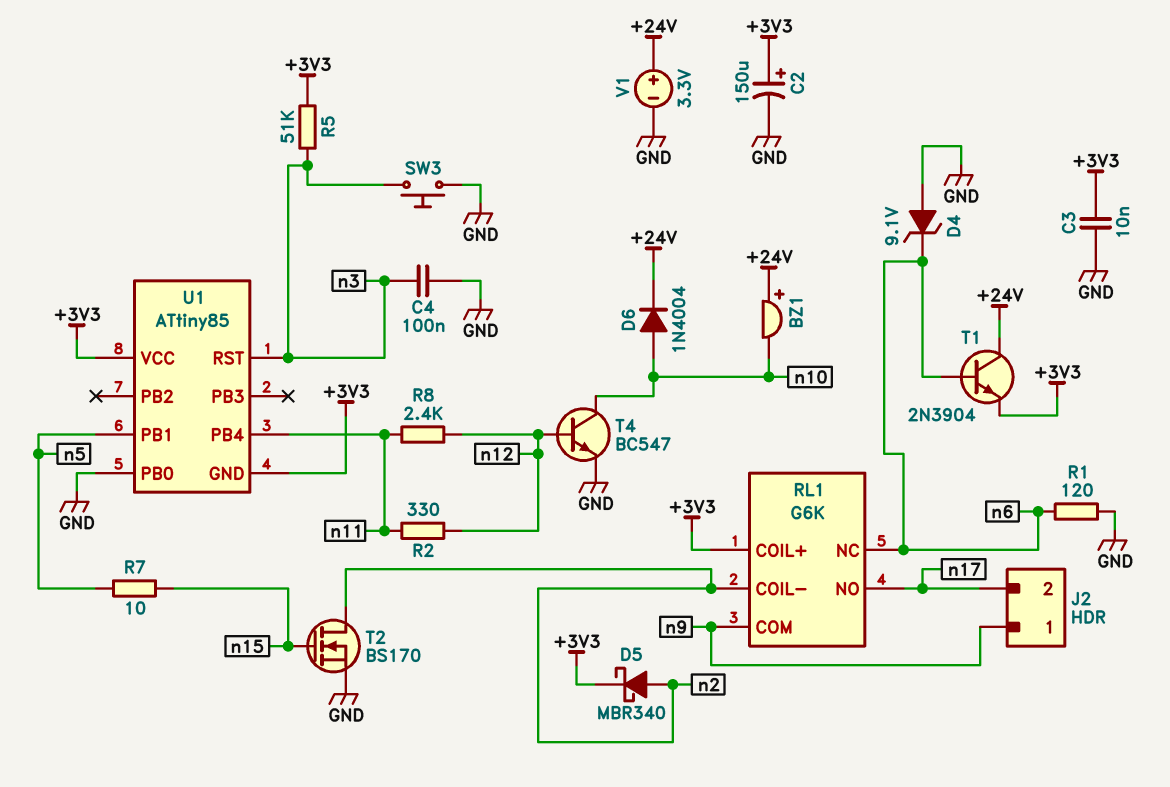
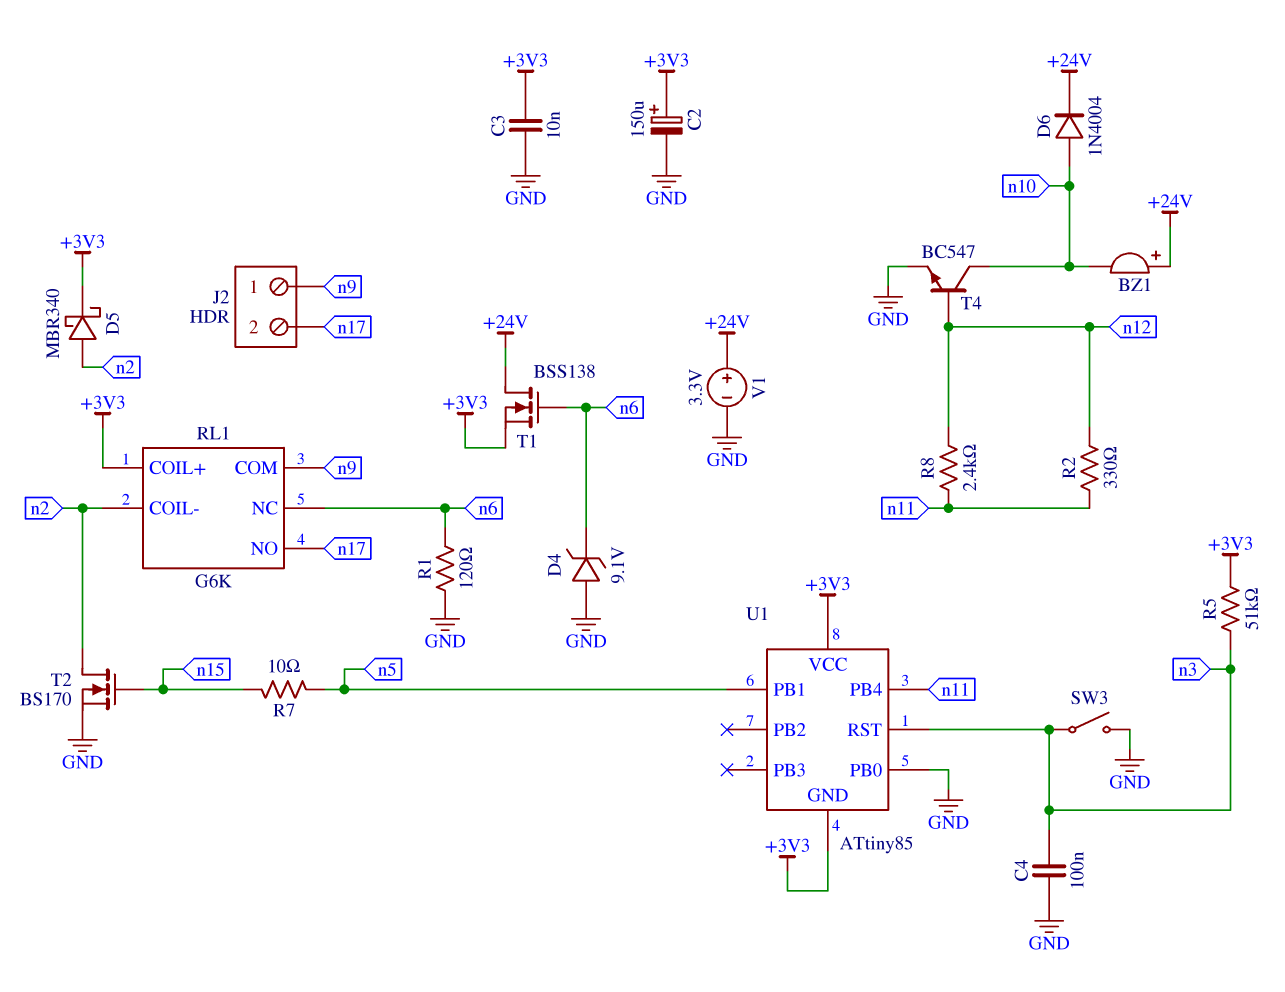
SW3: button (GND, n3) -> switch (GND, n3)
T1: NPN 2N3904 (B n6, C +24V, E +3V3) -> NMOS BSS138 (G n6, D +24V, S +3V3)

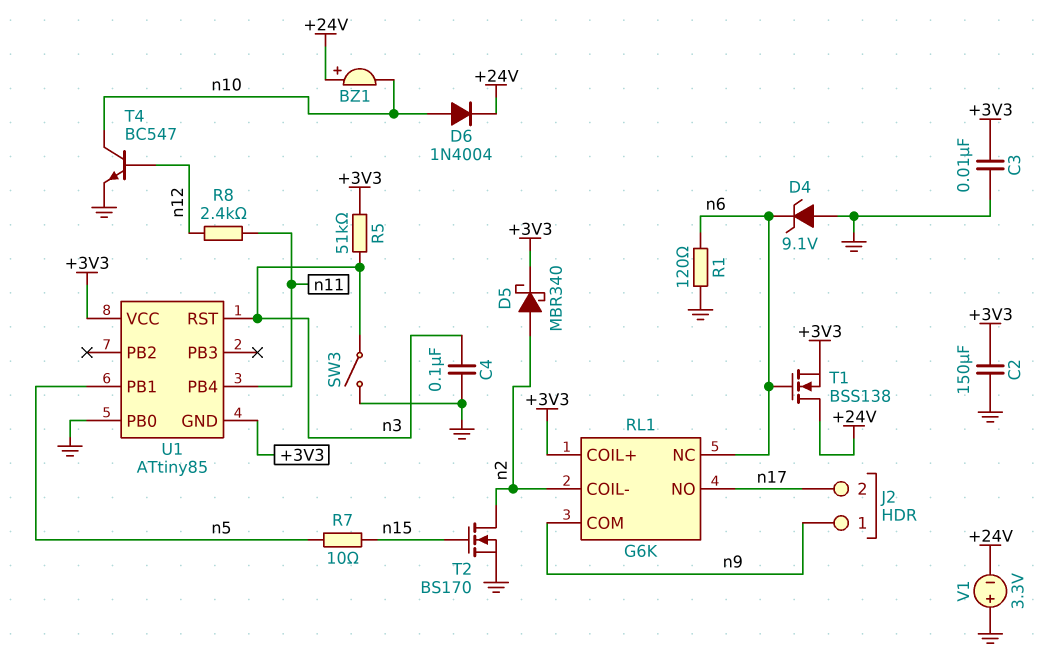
C2: 150uF (plus +3V3, minus GND) -> 150uF (+3V3, GND)
R2: 330 (n11, n12) -> none
V1: 3.3V (plus +24V, minus GND) -> 3.3V (plus GND, minus +24V)

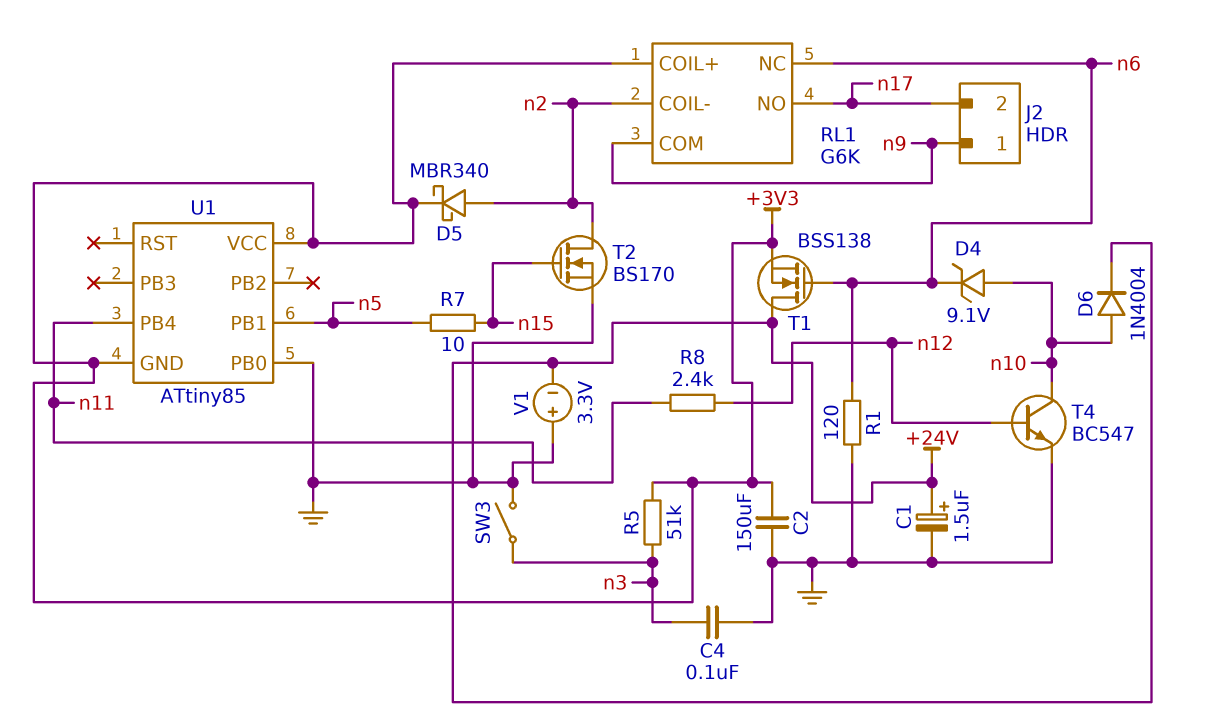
BZ1: buzzer (plus +24V, minus n10) -> none
C1: none -> 1.5uF (plus +24V, minus GND)
C3: 10nF (+3V3, GND) -> none
D4: zener 9.1V (A GND, K n6) -> zener 9.1V (A n10, K n6)
U1 pin RST: n3 -> none

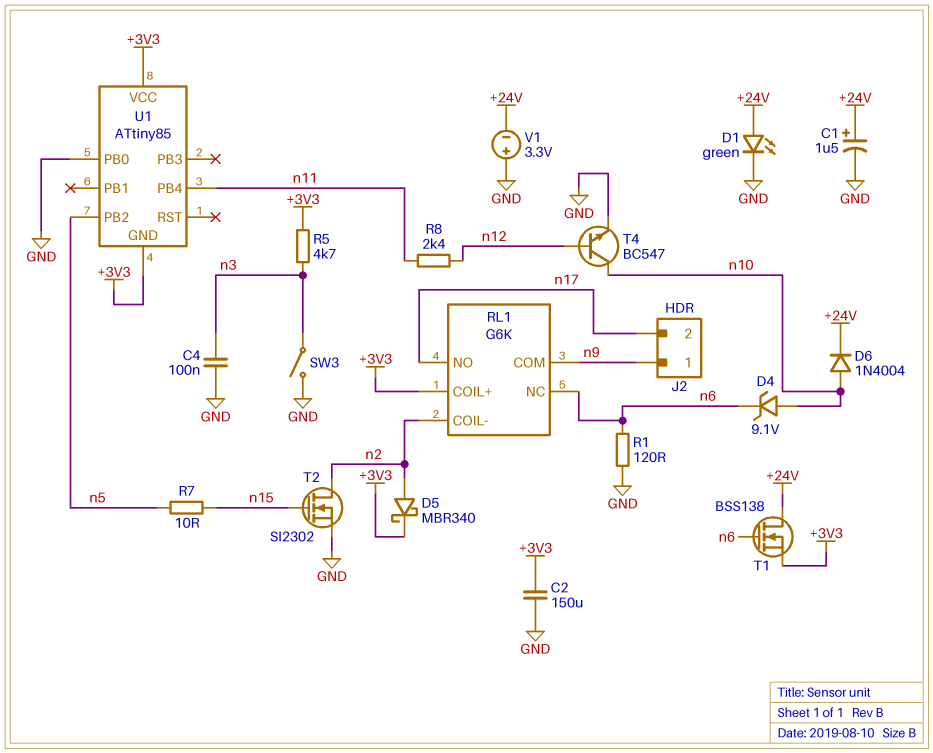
D1: none -> LED green (A +24V, K GND)
R5: 51k (+3V3, n3) -> 4.7k (+3V3, n3)
T2: NMOS BS170 (G n15, D n2, S GND) -> NMOS SI2302 (G n15, D n2, S GND)
U1 pin PB1: n5 -> none
U1 pin PB2: none -> n5

